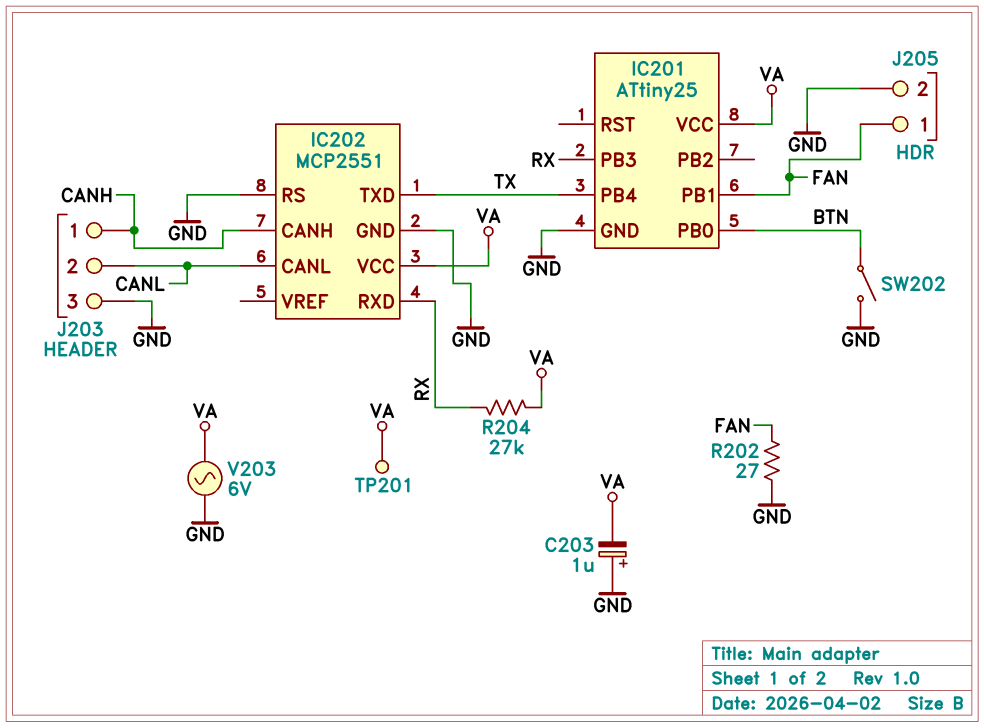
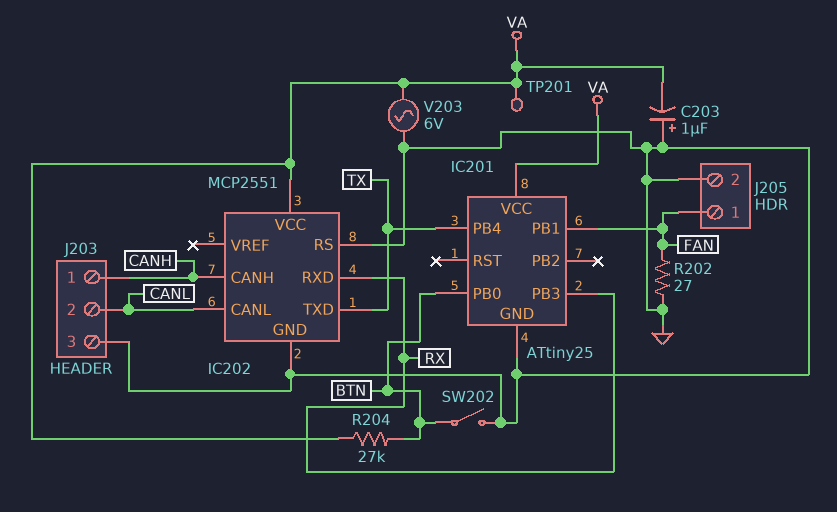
R204: 27k (RX, VA) -> 27k (BTN, VA)

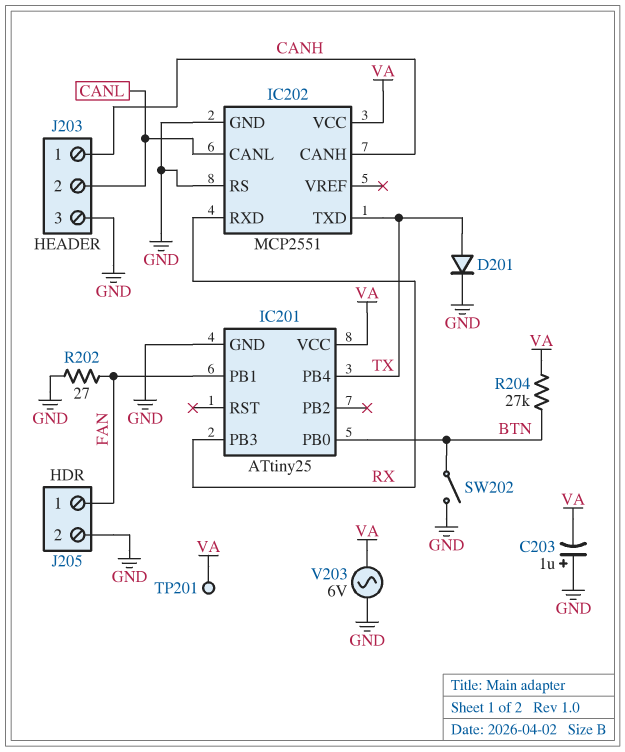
D201: none -> diode (A TX, K GND)

